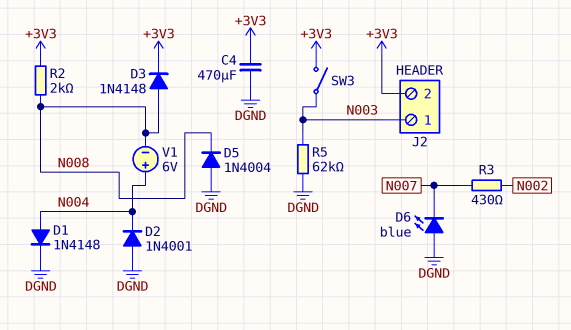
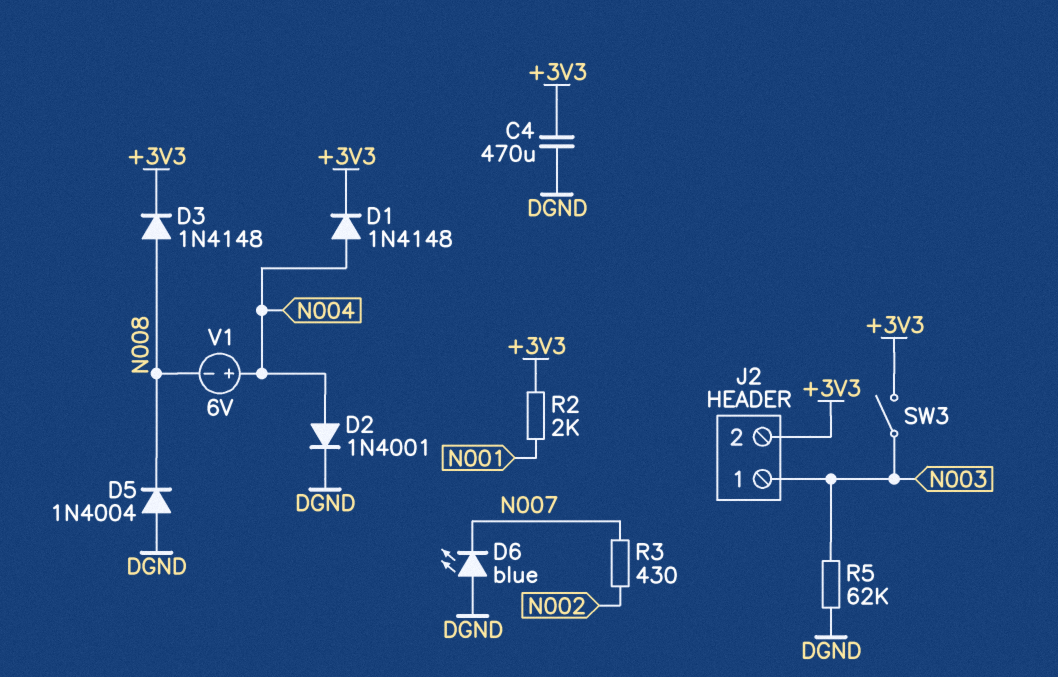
D1: diode 1N4148 (A N004, K DGND) -> diode 1N4148 (A N004, K +3V3)
D2: diode 1N4001 (A DGND, K N004) -> diode 1N4001 (A N004, K DGND)
R2: 2k (+3V3, N008) -> 2k (+3V3, N001)

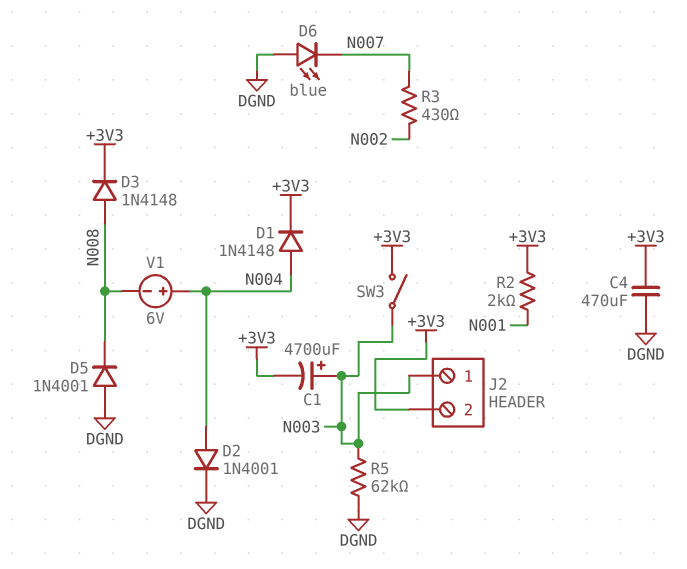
C1: none -> 4700uF (plus N003, minus +3V3)
D5: diode 1N4004 (A DGND, K N008) -> diode 1N4001 (A DGND, K N008)

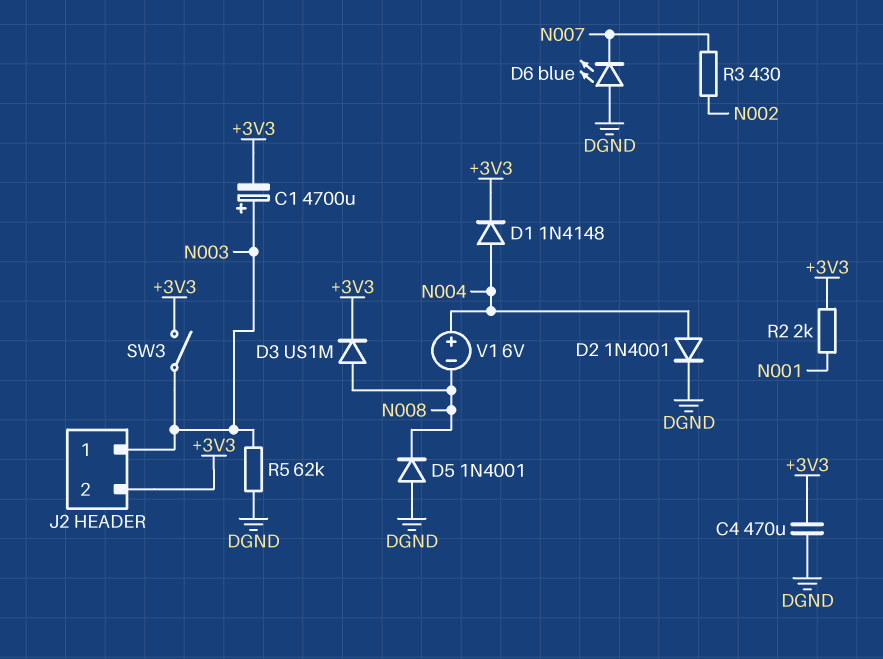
D3: diode 1N4148 (A N008, K +3V3) -> diode US1M (A N008, K +3V3)

